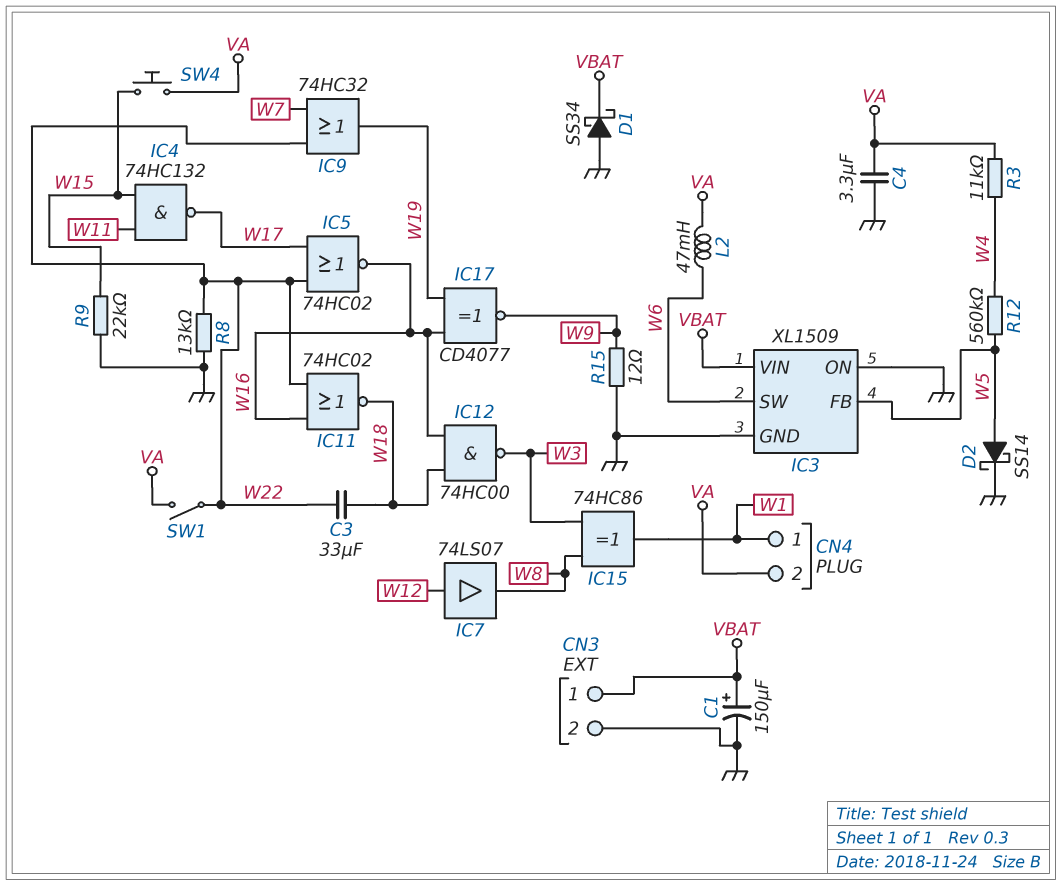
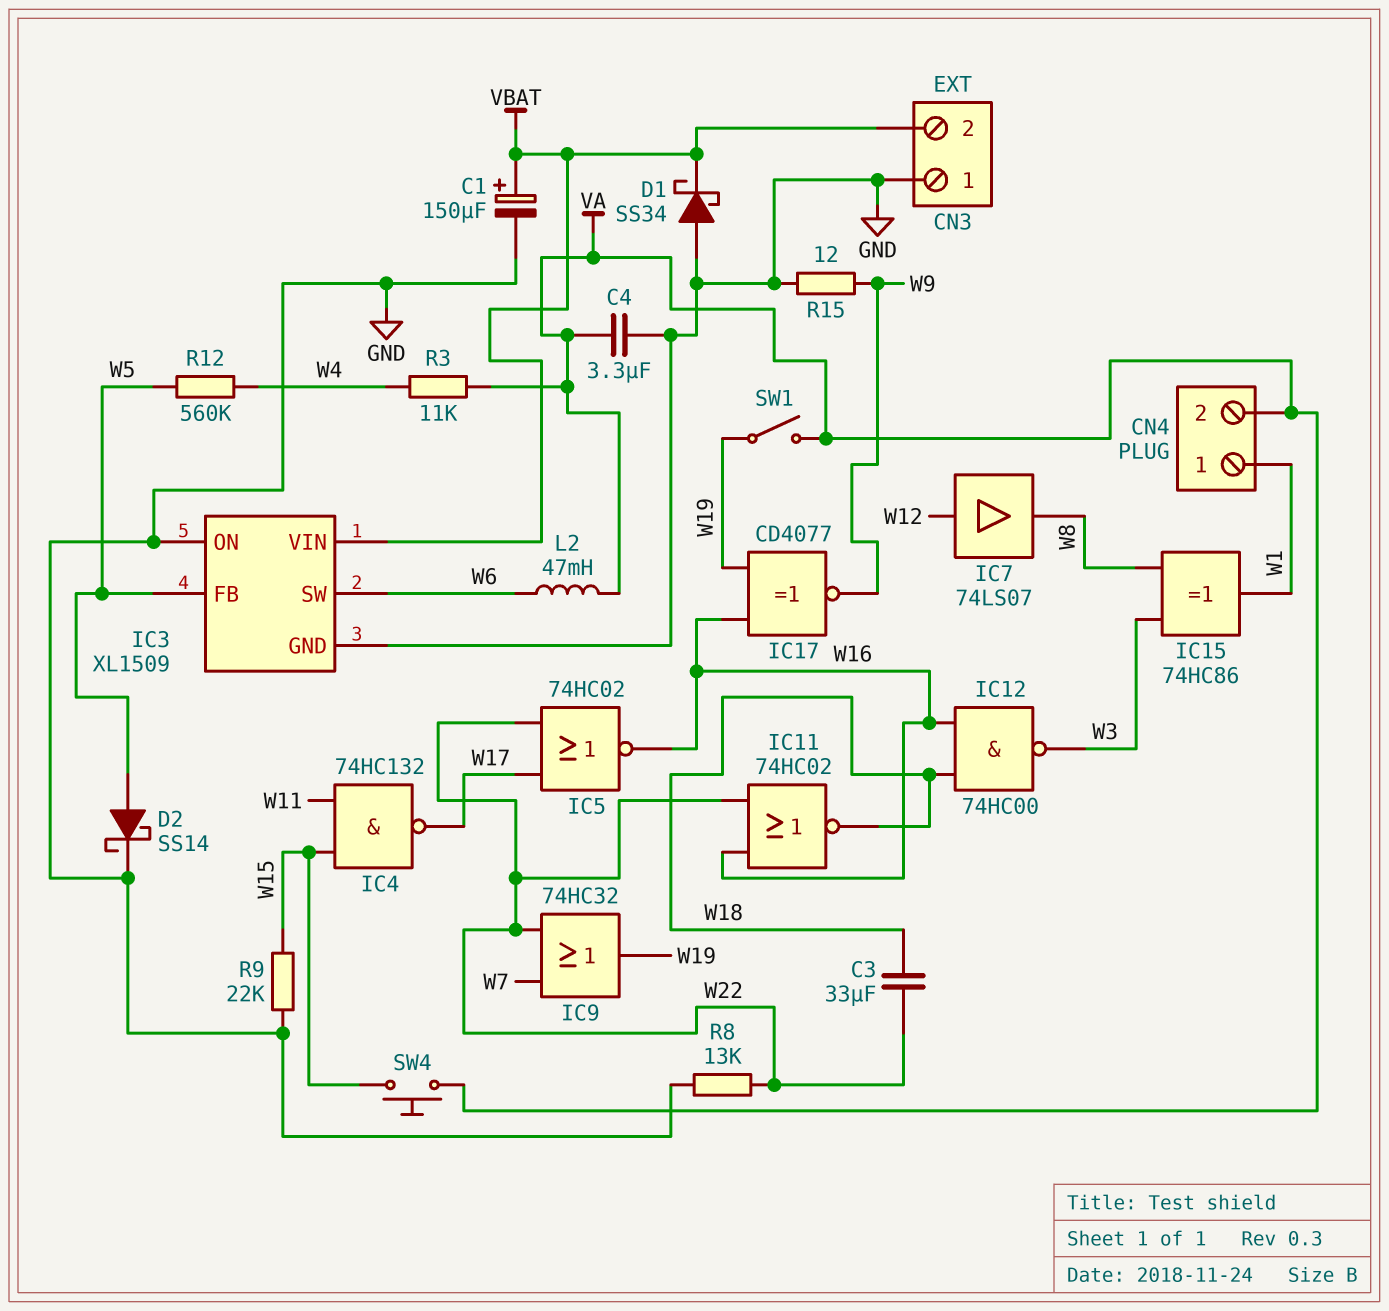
CN3 pin 1: VBAT -> GND
CN3 pin 2: GND -> VBAT
SW1: switch (VA, W22) -> switch (VA, W19)

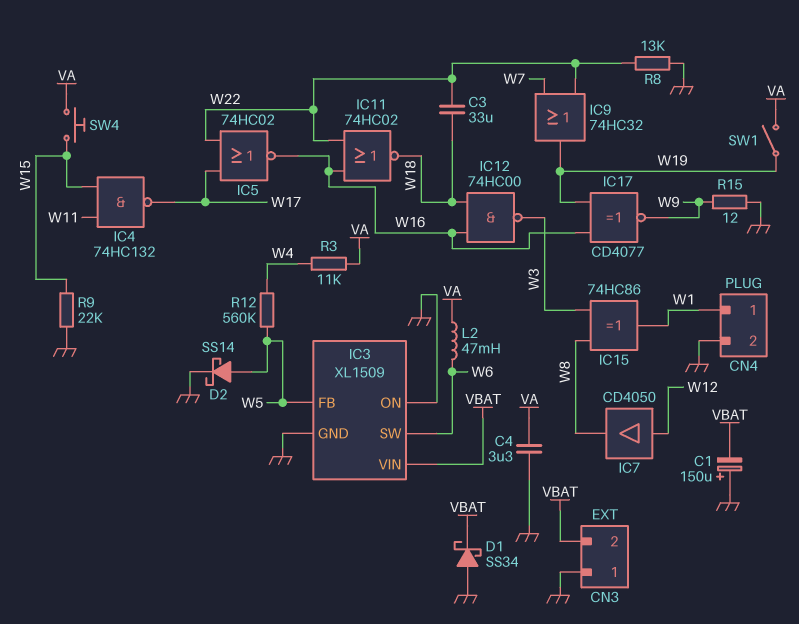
C1: 150uF (plus VBAT, minus GND) -> 150uF (plus GND, minus VBAT)
CN4 pin 2: VA -> GND
IC7: buffer 74LS07 (in W12, out W8) -> buffer CD4050 (in W12, out W8)

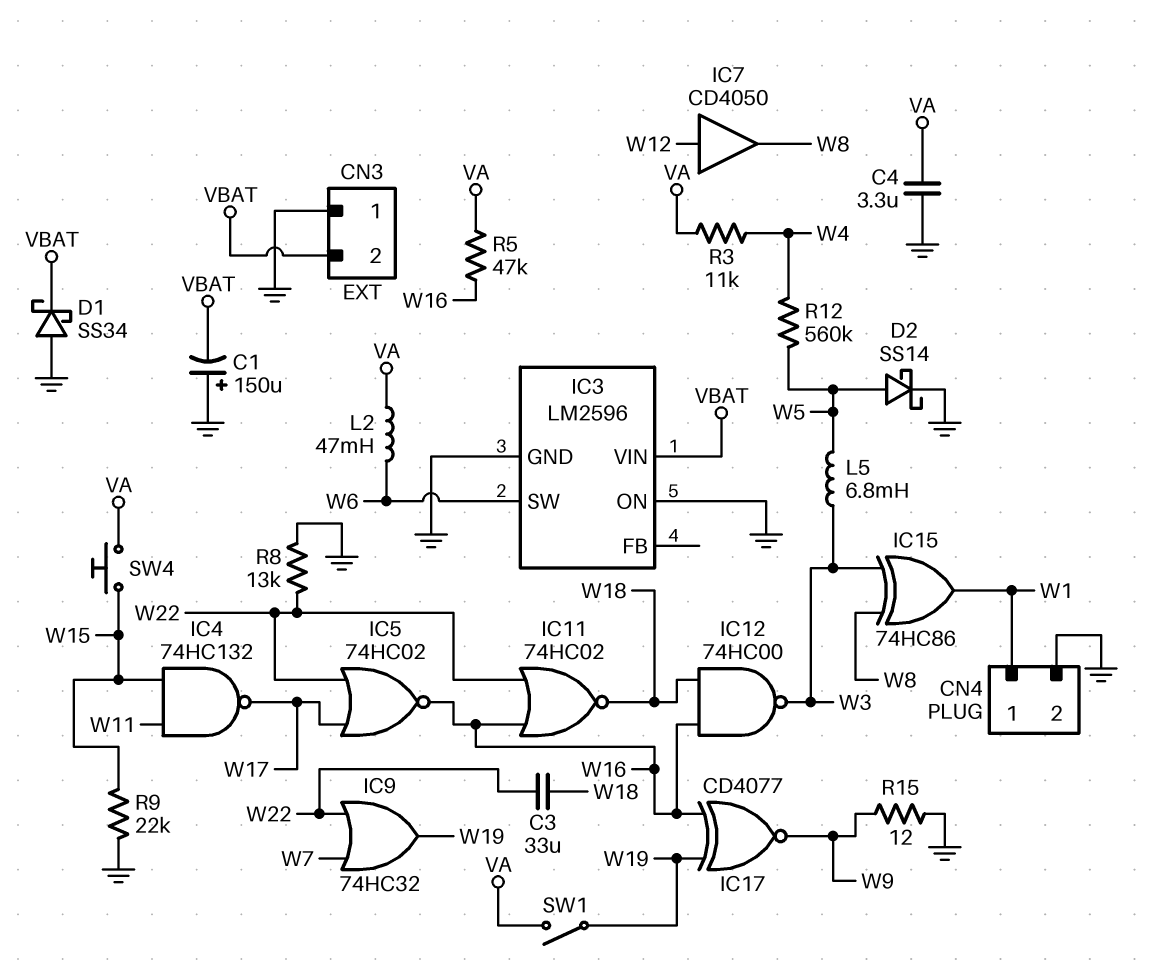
IC3: XL1509 -> LM2596
IC3 pin FB: W5 -> none
L5: none -> 6.8mH (W3, W5)
R5: none -> 47k (VA, W16)

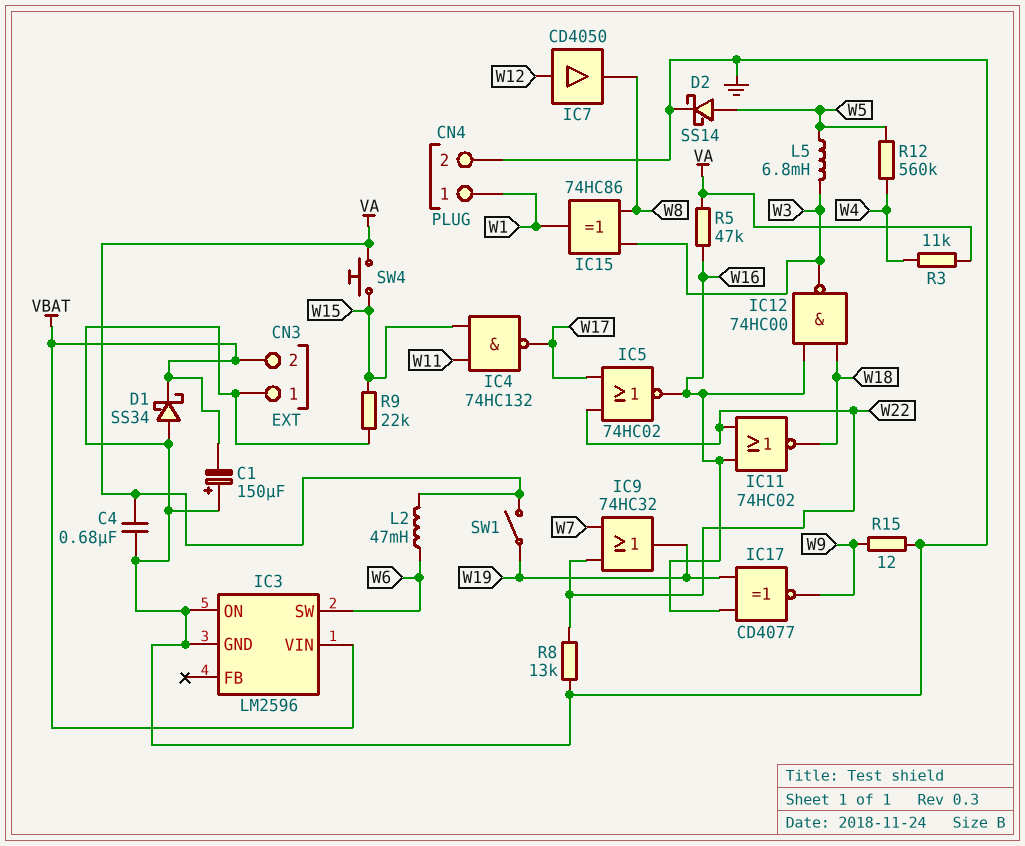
C3: 33uF (W18, W22) -> none
C4: 3.3uF (GND, VA) -> 680nF (GND, VA)

